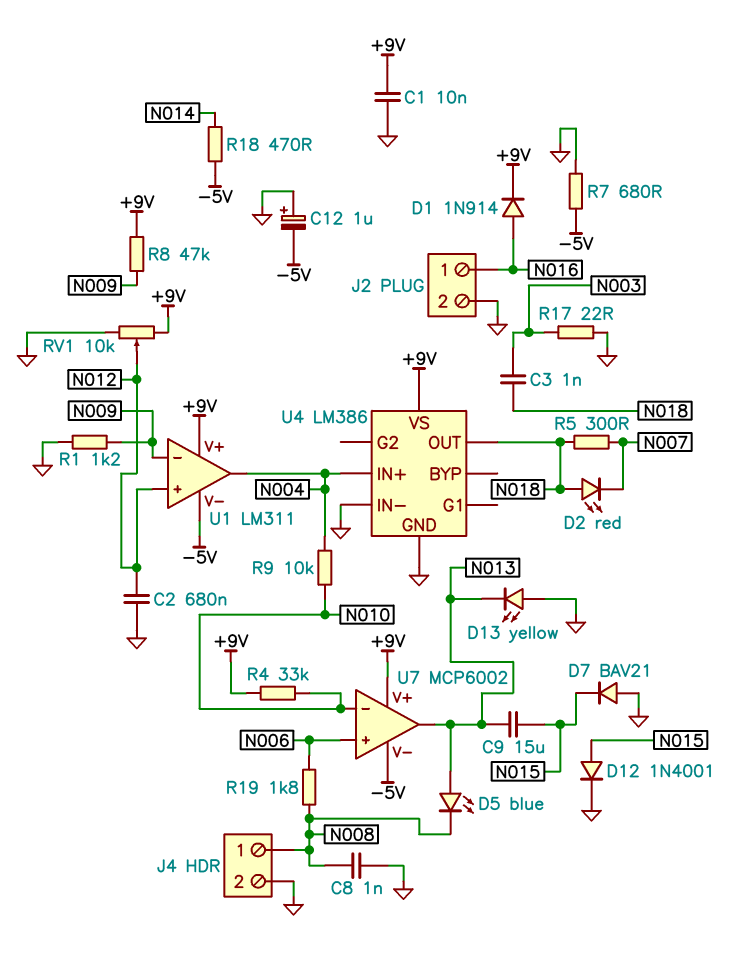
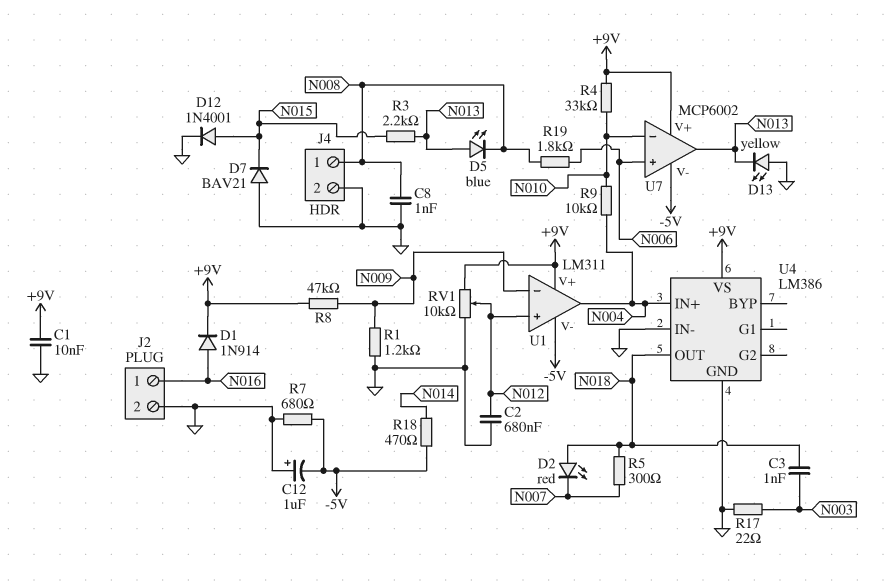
C9: 15uF (N013, N015) -> none
R3: none -> 2.2k (N013, N015)

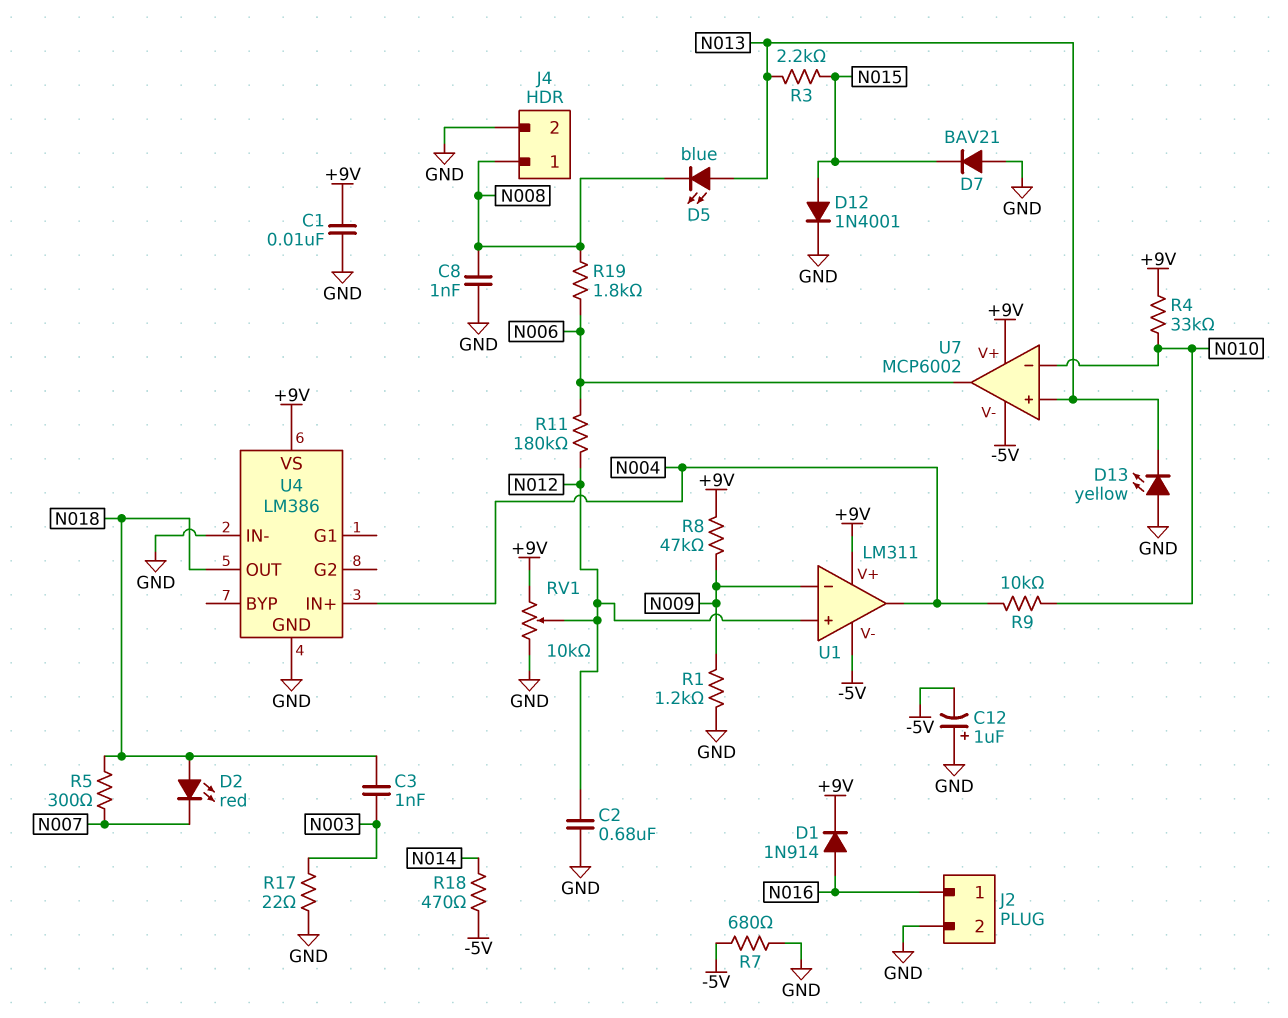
R11: none -> 180k (N006, N012)
U7 pin in+: N006 -> N013
U7 pin out: N013 -> N006

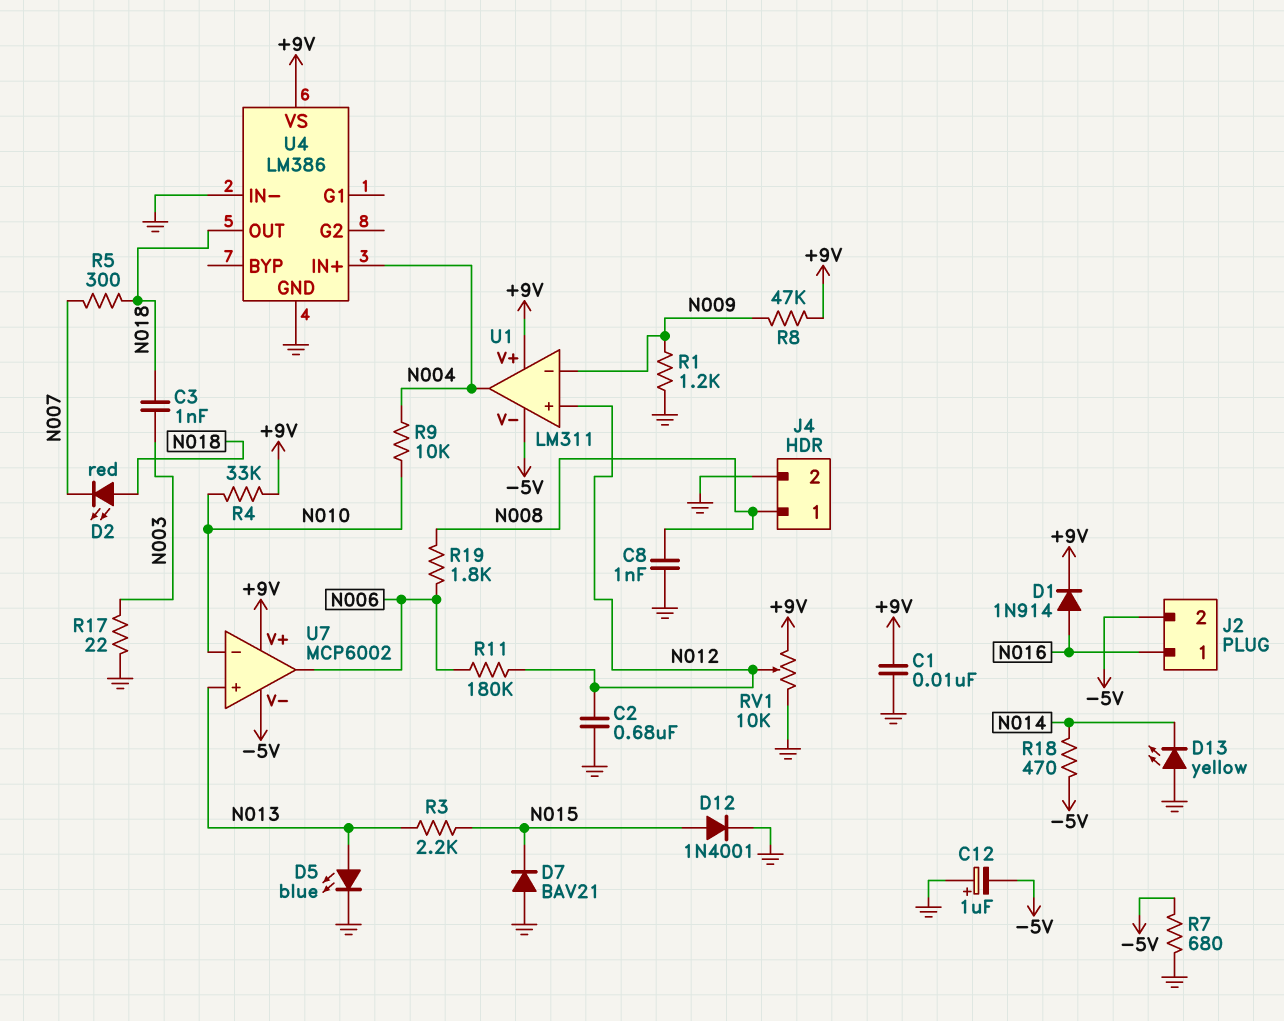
D5: LED blue (A N013, K N008) -> LED blue (A N013, K GND)
D13: LED yellow (A GND, K N013) -> LED yellow (A GND, K N014)
J2 pin 2: GND -> -5V

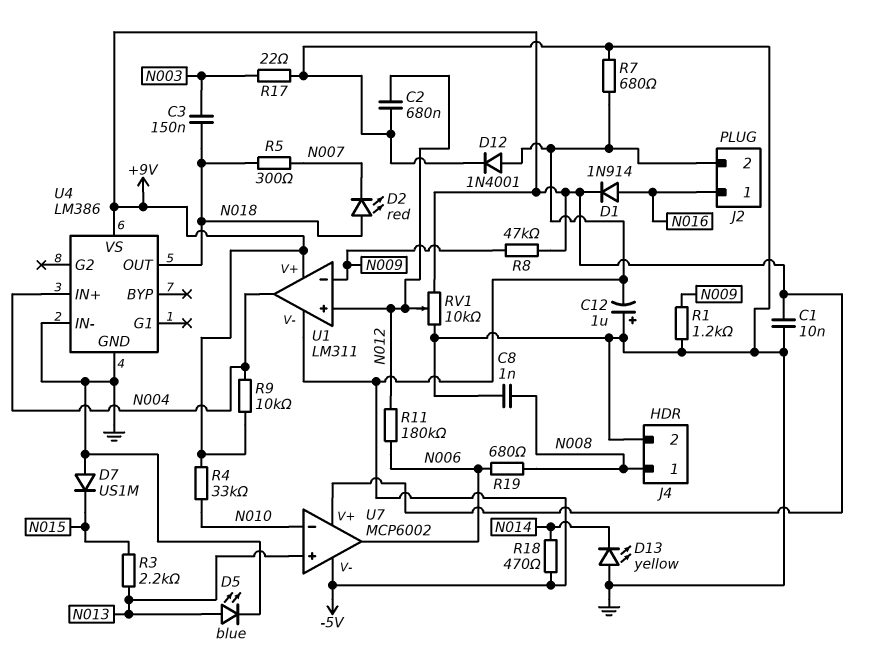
C3: 1nF (N003, N018) -> 150nF (N003, N018)
D7: diode BAV21 (A GND, K N015) -> diode US1M (A GND, K N015)
D12: diode 1N4001 (A N015, K GND) -> diode 1N4001 (A -5V, K GND)
R9: 10k (N004, N010) -> 10k (+9V, N004)
R19: 1.8k (N006, N008) -> 680 (N006, N008)

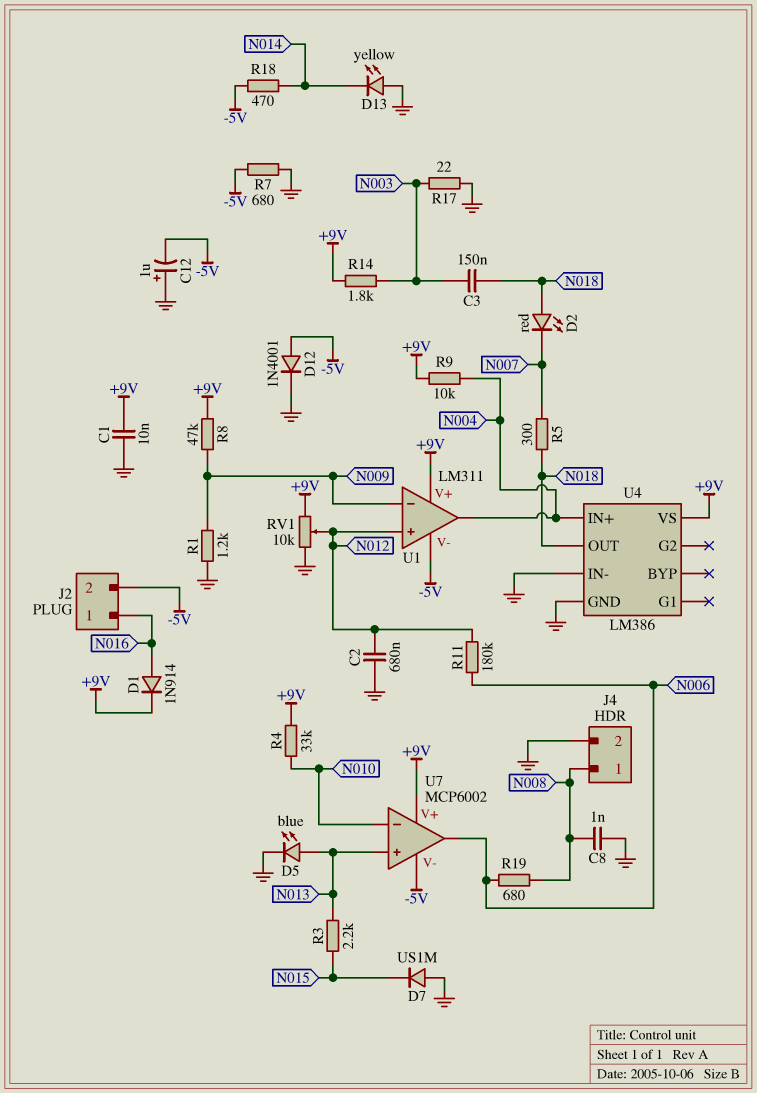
R14: none -> 1.8k (+9V, N003)

